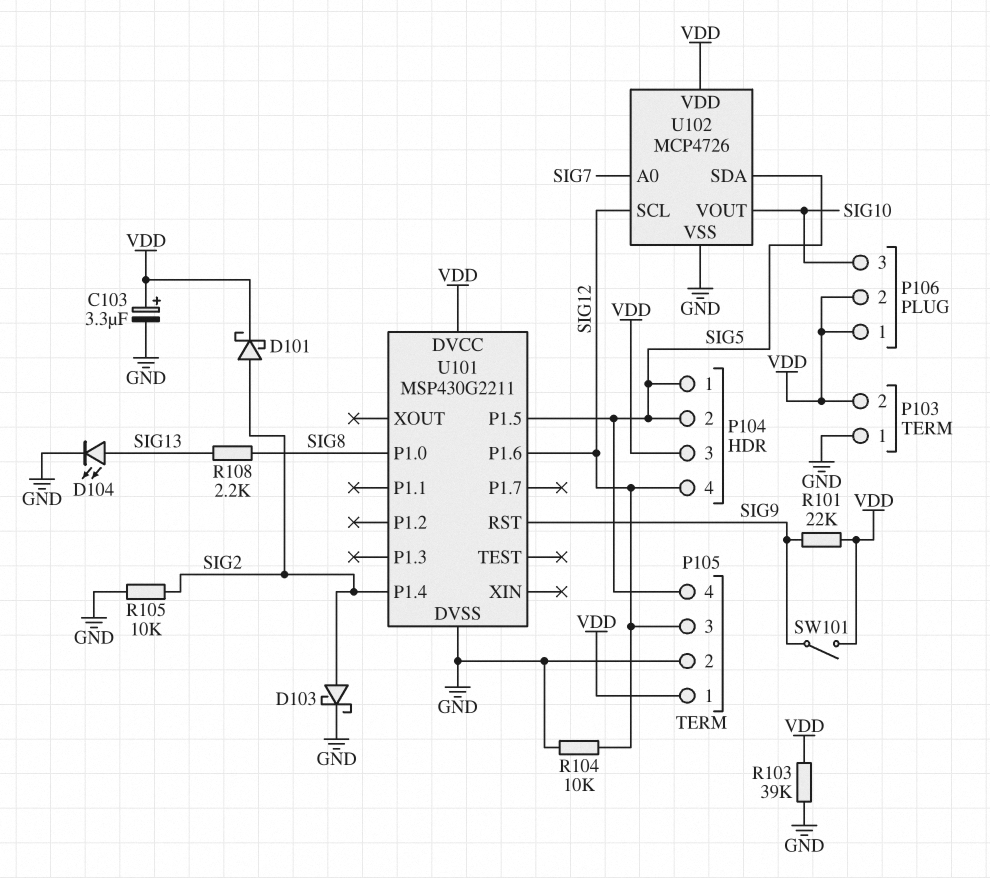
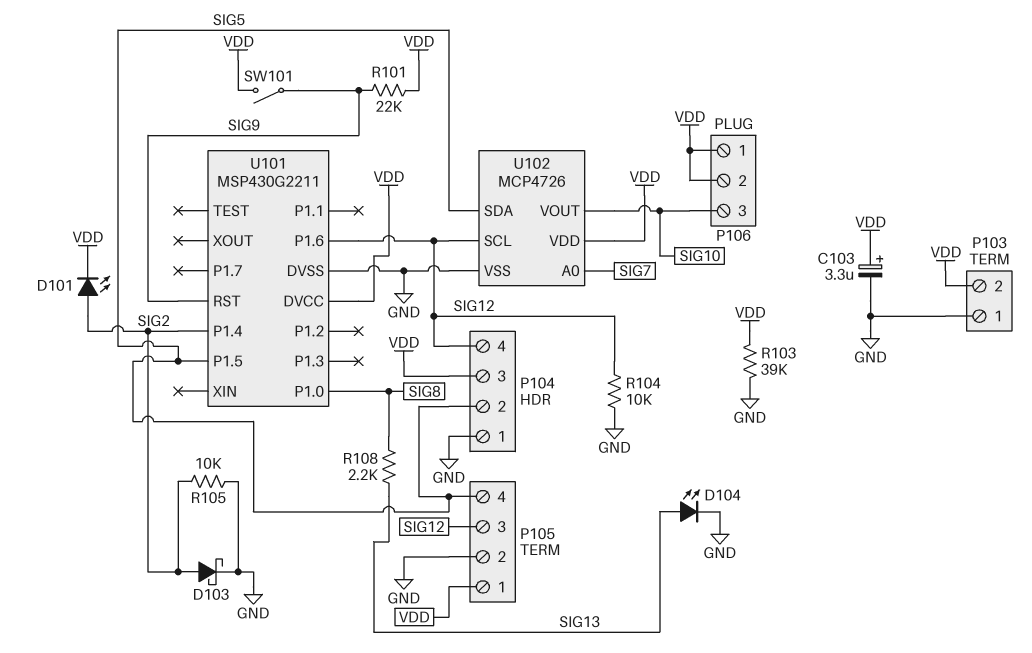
D101: schottky (A SIG2, K VDD) -> LED (A SIG2, K VDD)
P104 pin 1: SIG5 -> GND

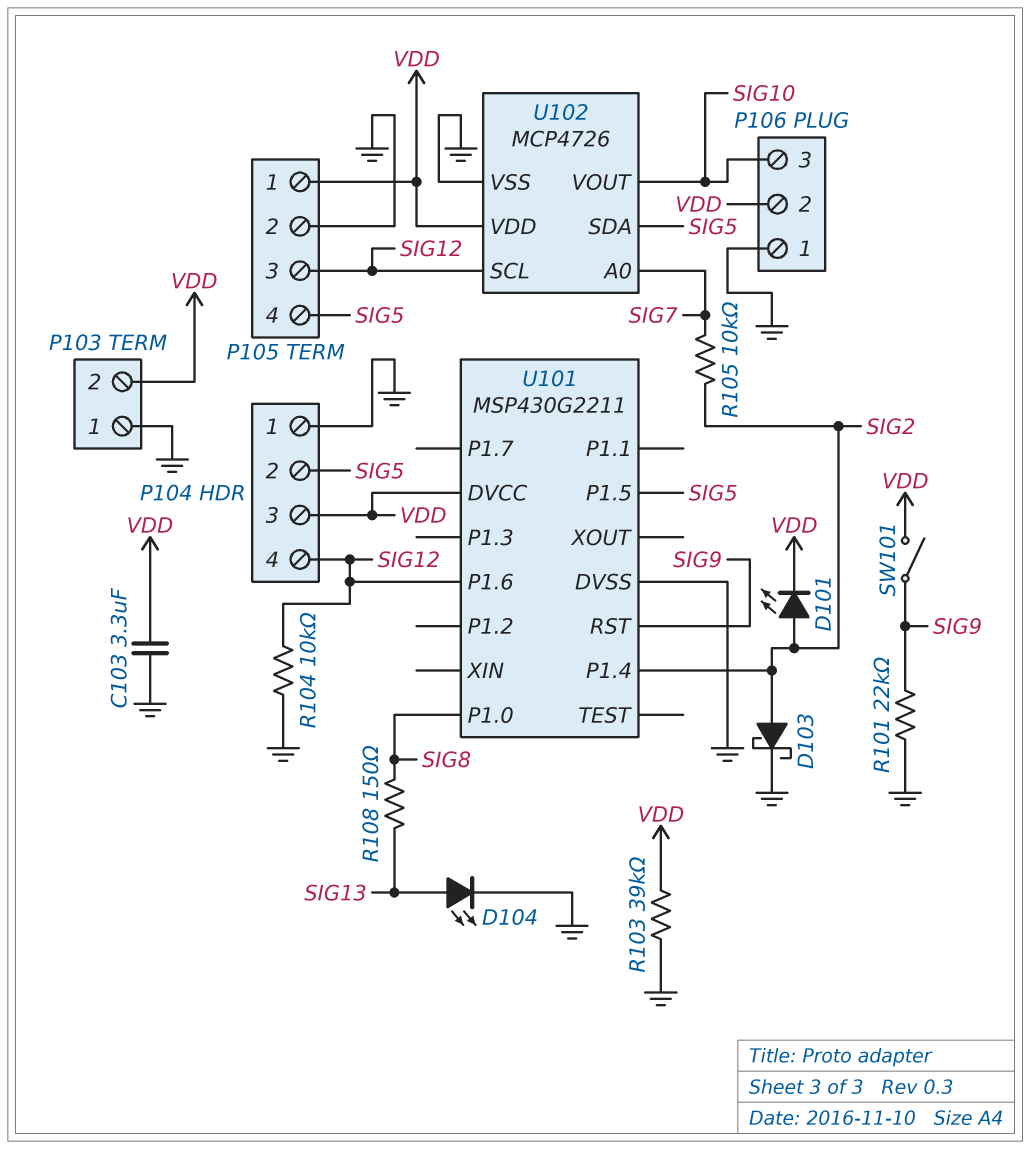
C103: 3.3uF (plus VDD, minus GND) -> 3.3uF (GND, VDD)
P106 pin 1: VDD -> GND
R101: 22k (SIG9, VDD) -> 22k (GND, SIG9)
R105: 10k (GND, SIG2) -> 10k (SIG2, SIG7)
R108: 2.2k (SIG8, SIG13) -> 150 (SIG8, SIG13)

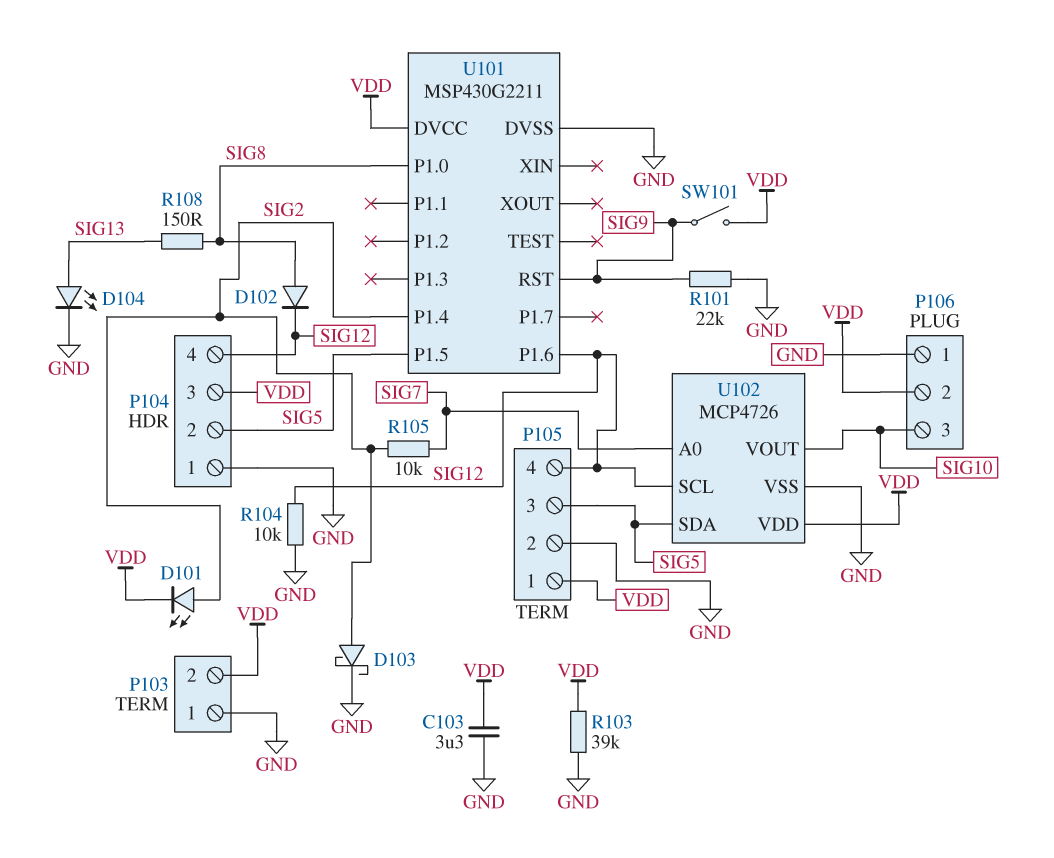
D102: none -> diode (A SIG8, K SIG12)
P105 pin 3: SIG12 -> SIG5
P105 pin 4: SIG5 -> SIG12

